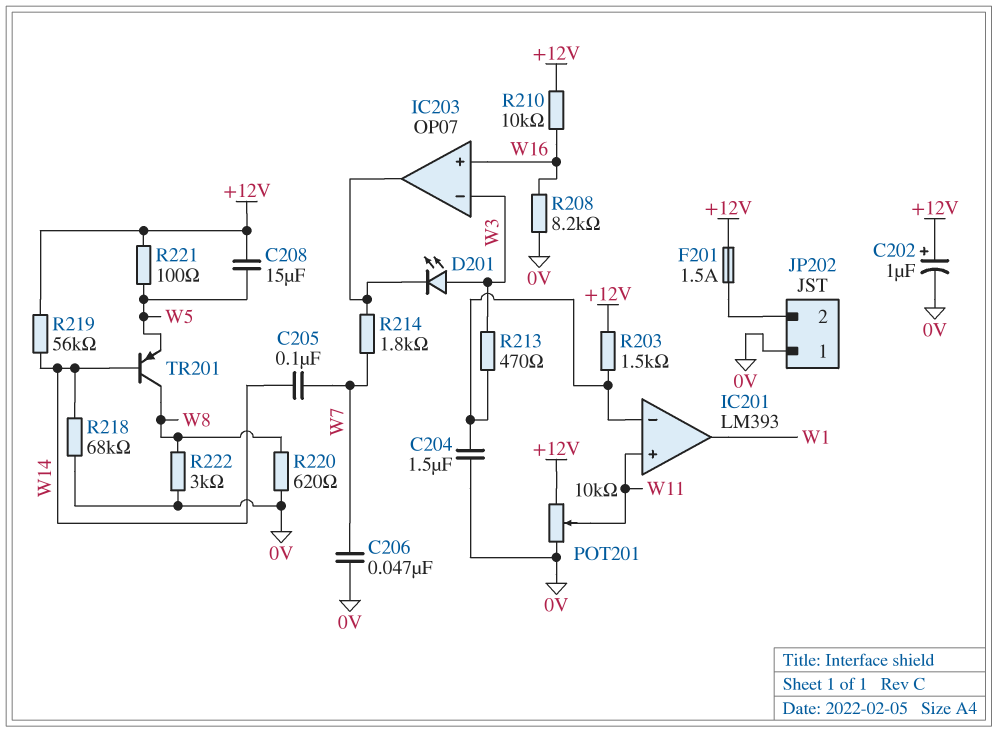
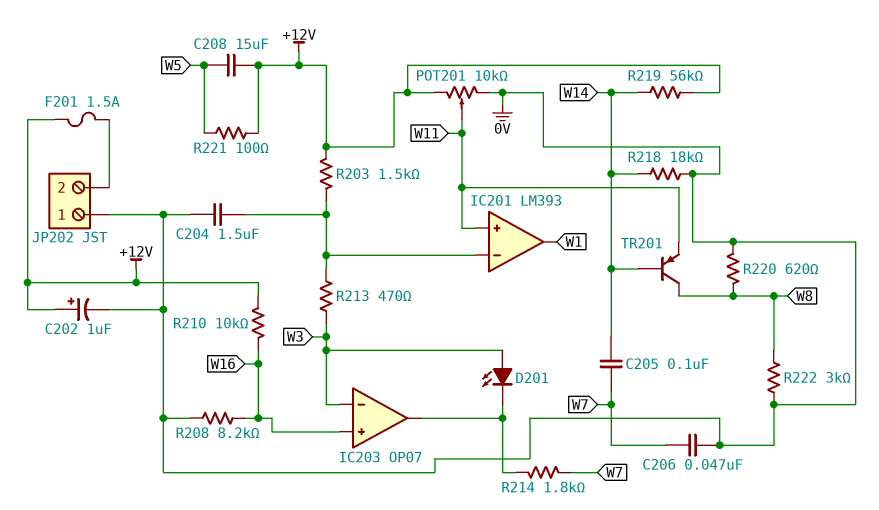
R218: 68k (0V, W14) -> 18k (0V, W14)
TR201: PNP (B W14, C W8, E W5) -> PNP (B W14, C W8, E W11)

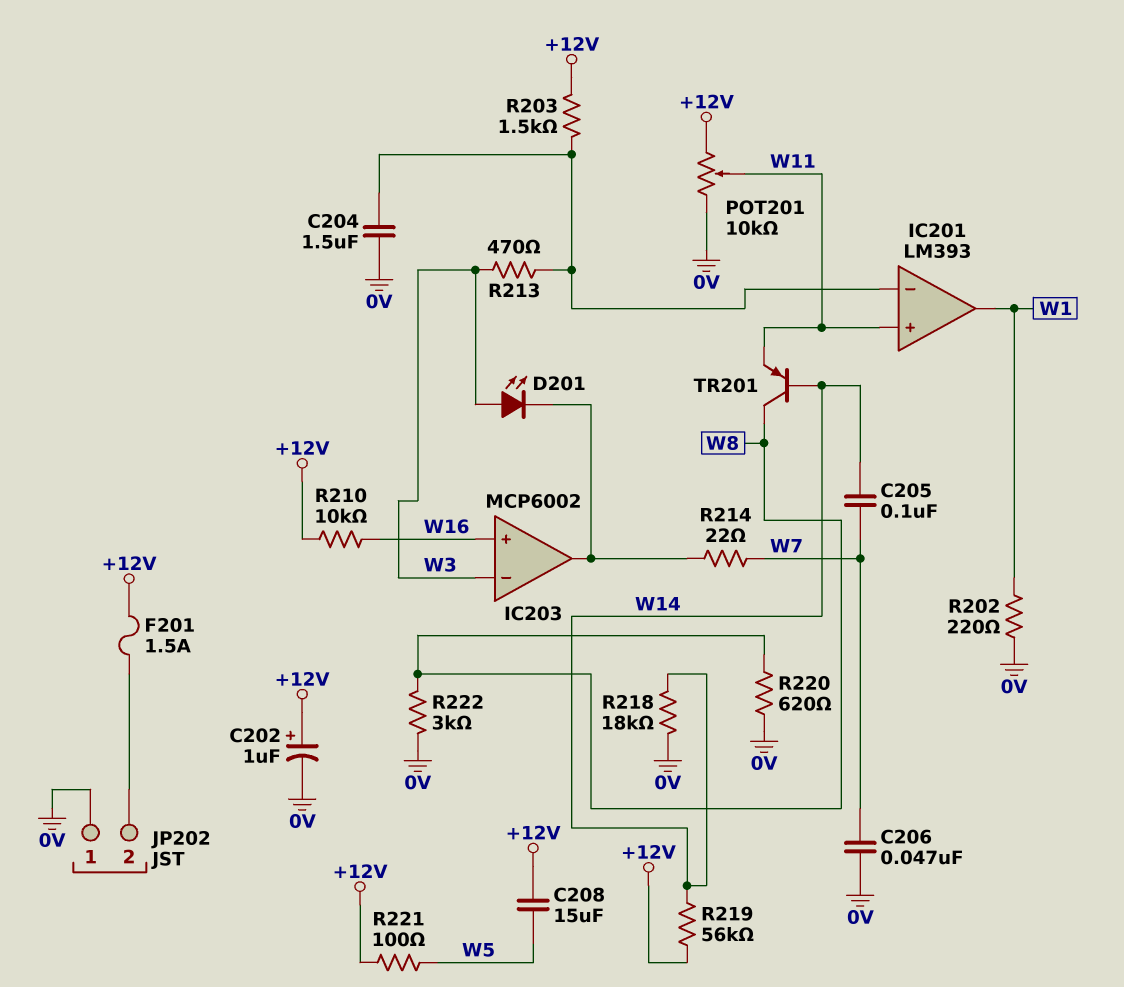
IC203: OP07 -> MCP6002
R202: none -> 220 (0V, W1)
R208: 8.2k (0V, W16) -> none
R214: 1.8k (IC203/out, W7) -> 22 (IC203/out, W7)

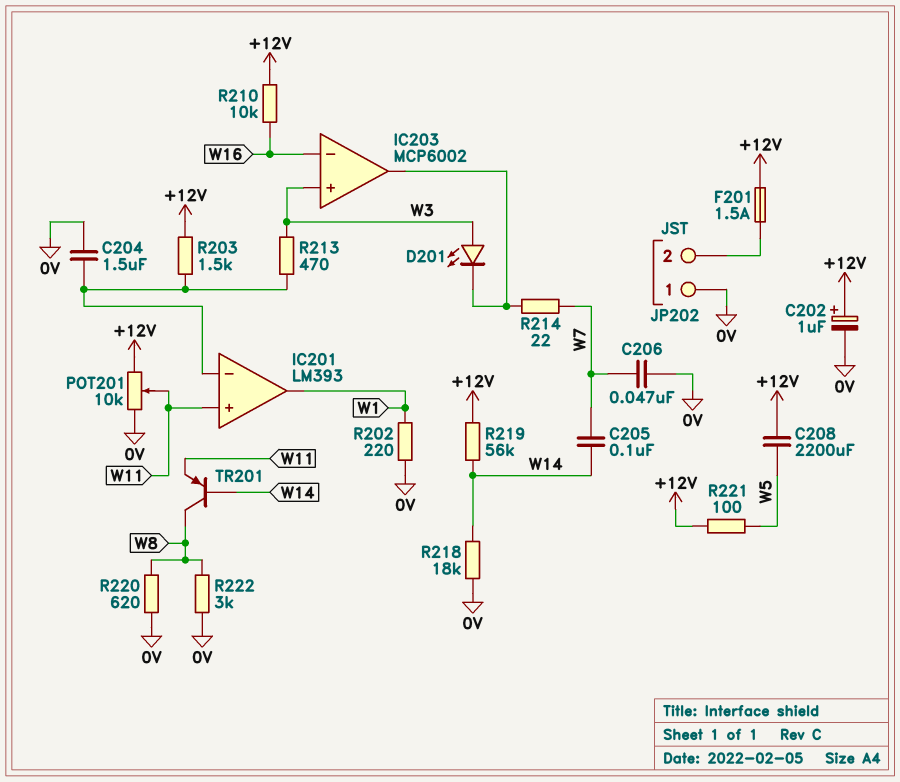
C208: 15uF (+12V, W5) -> 2200uF (+12V, W5)
IC203 pin in+: W16 -> W3
IC203 pin in-: W3 -> W16

